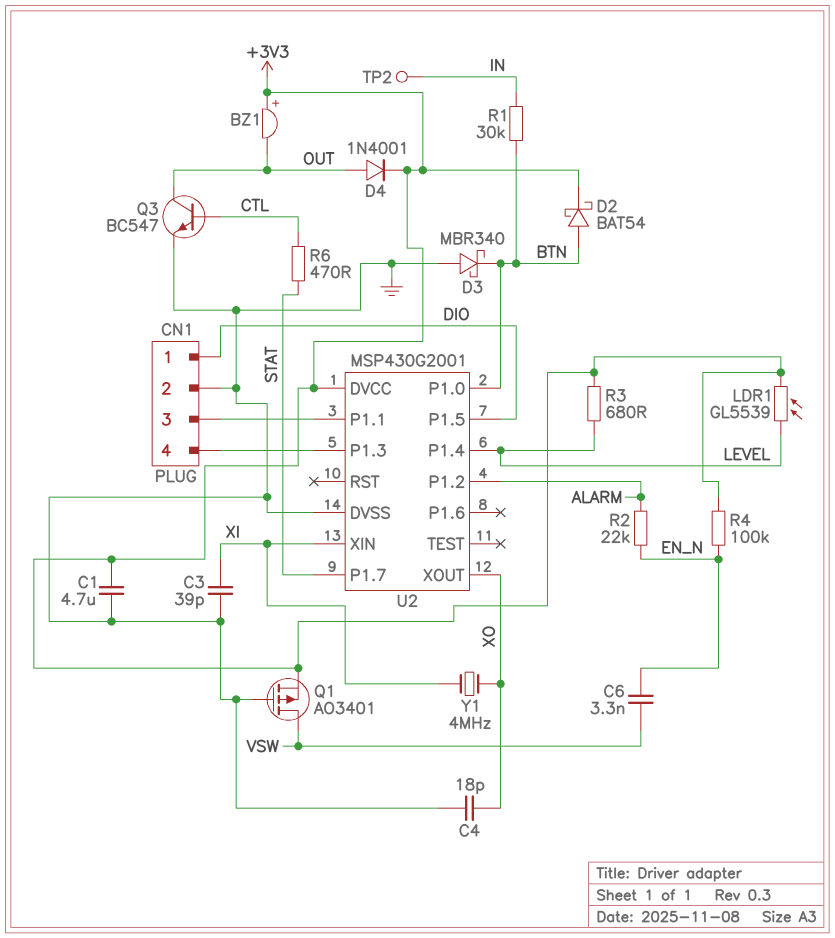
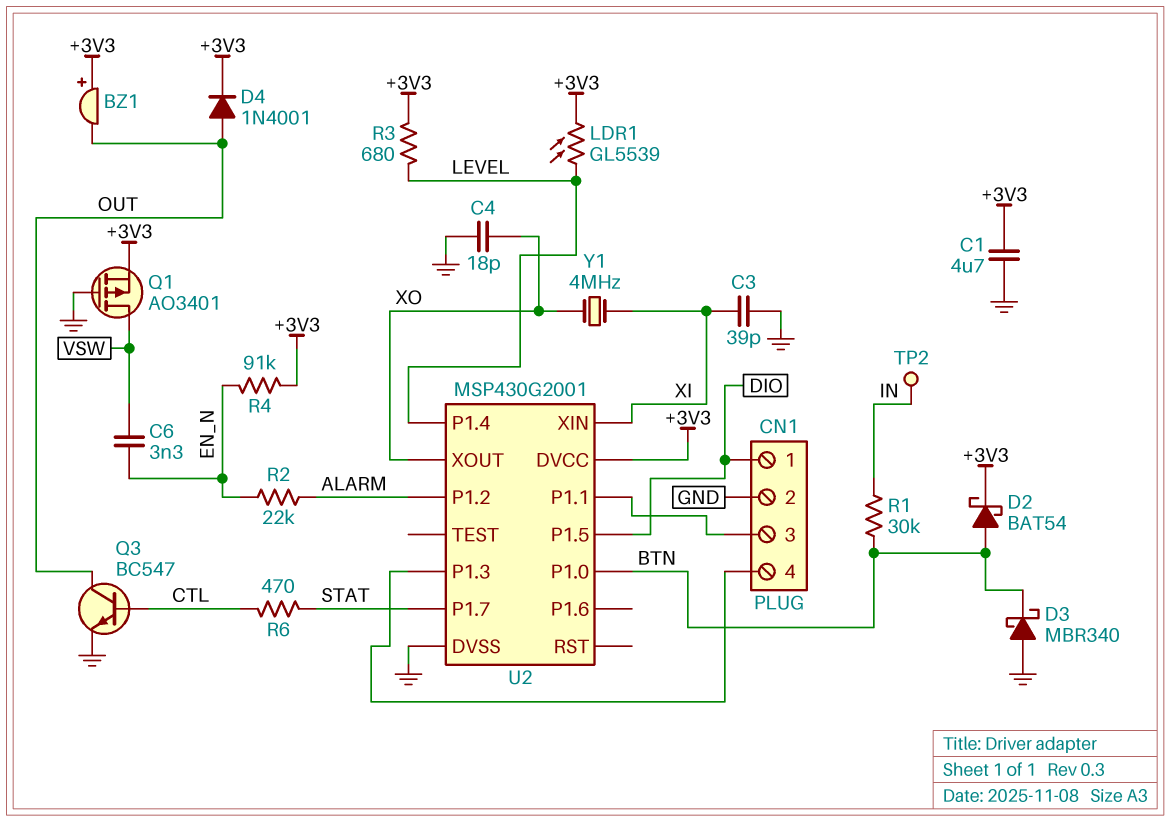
R4: 100k (+3V3, EN_N) -> 91k (+3V3, EN_N)

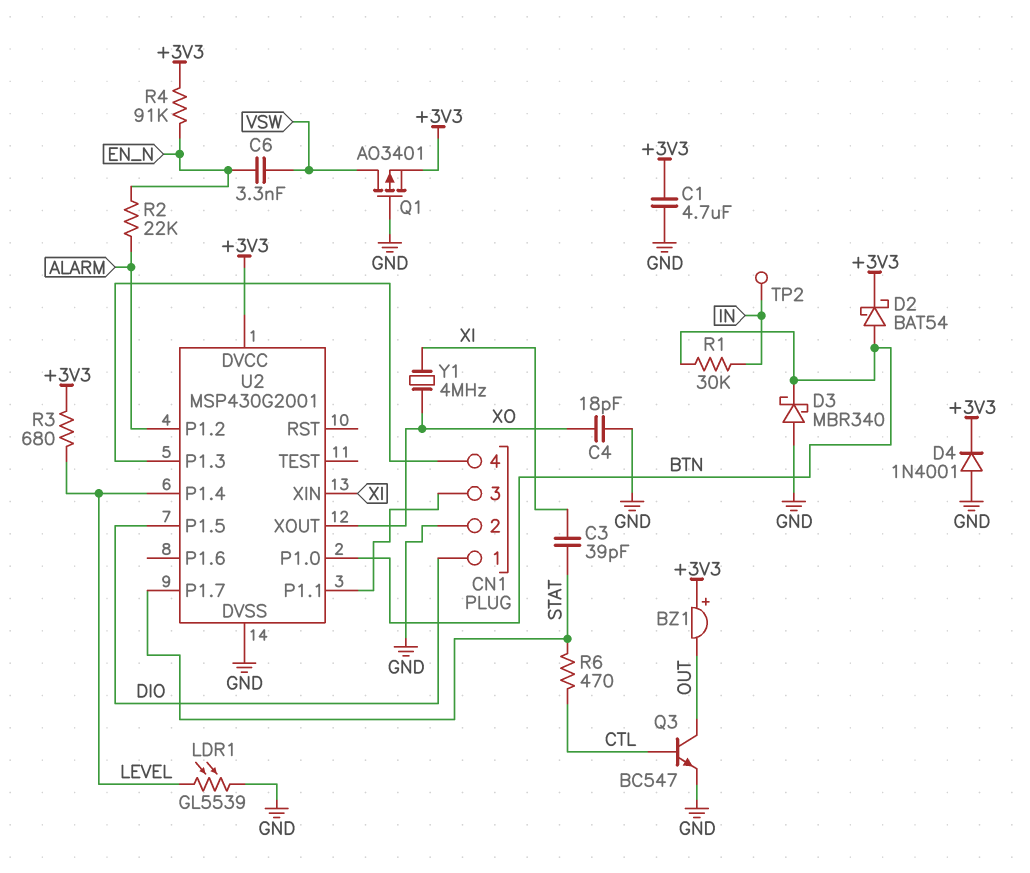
C3: 39pF (GND, XI) -> 39pF (STAT, XI)
D4: diode 1N4001 (A OUT, K +3V3) -> diode 1N4001 (A GND, K +3V3)
LDR1: GL5539 (+3V3, LEVEL) -> GL5539 (GND, LEVEL)

